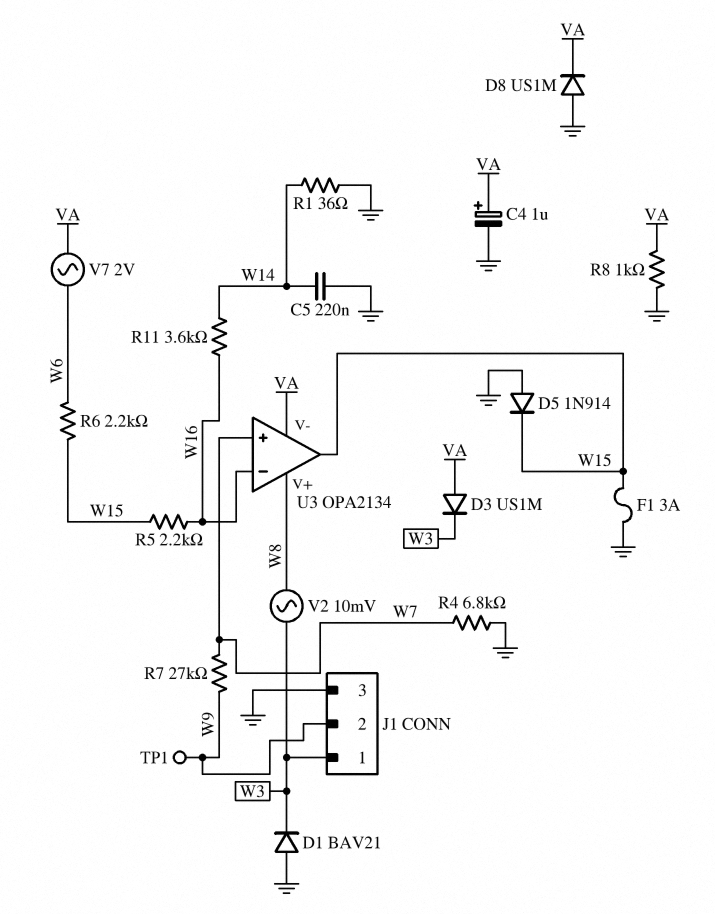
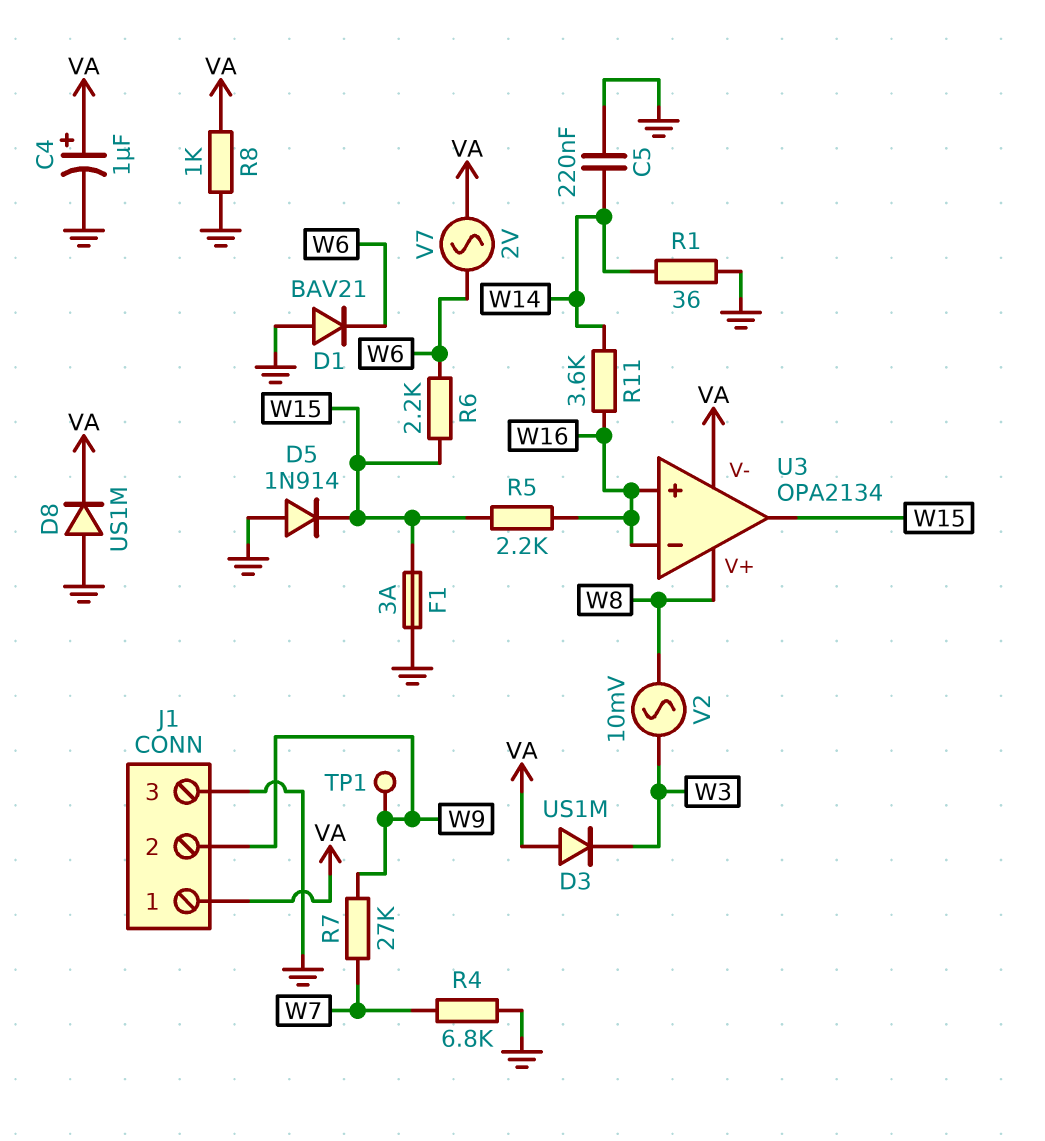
D1: diode BAV21 (A GND, K W3) -> diode BAV21 (A GND, K W6)
J1 pin 1: W3 -> VA
U3 pin in+: W7 -> W16

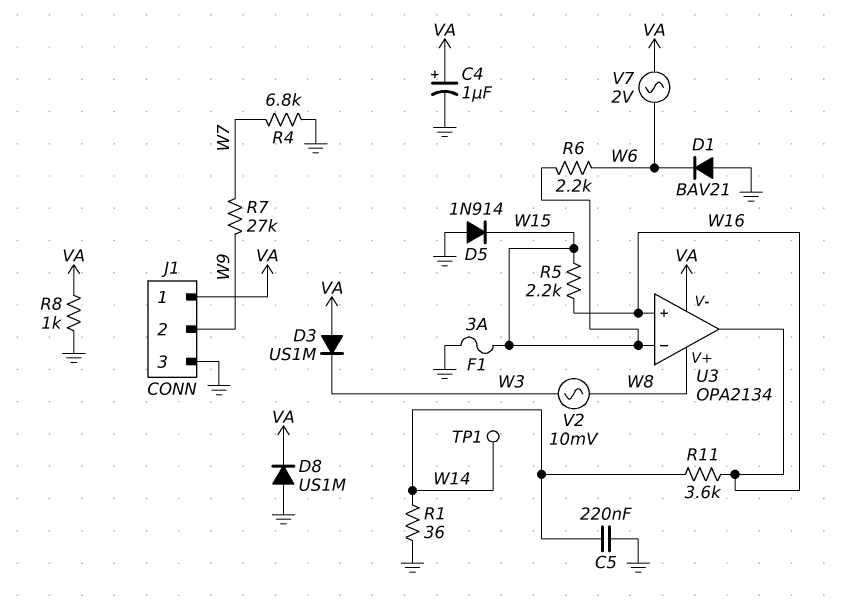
TP1: test point (W9) -> test point (W14)
U3 pin in-: W16 -> W15
U3 pin out: W15 -> W16

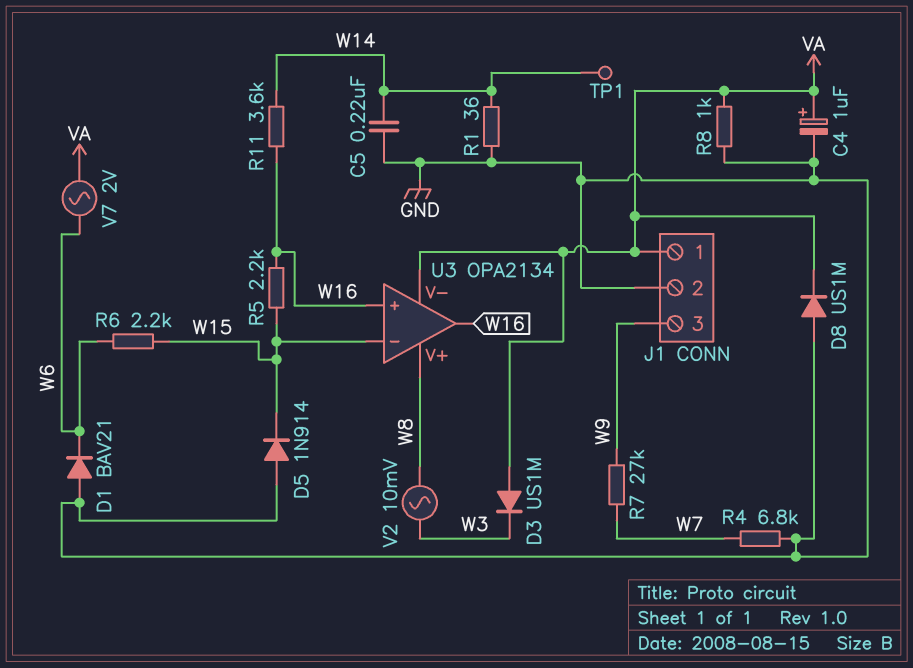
F1: 3A (GND, W15) -> none
J1 pin 2: W9 -> GND
J1 pin 3: GND -> W9

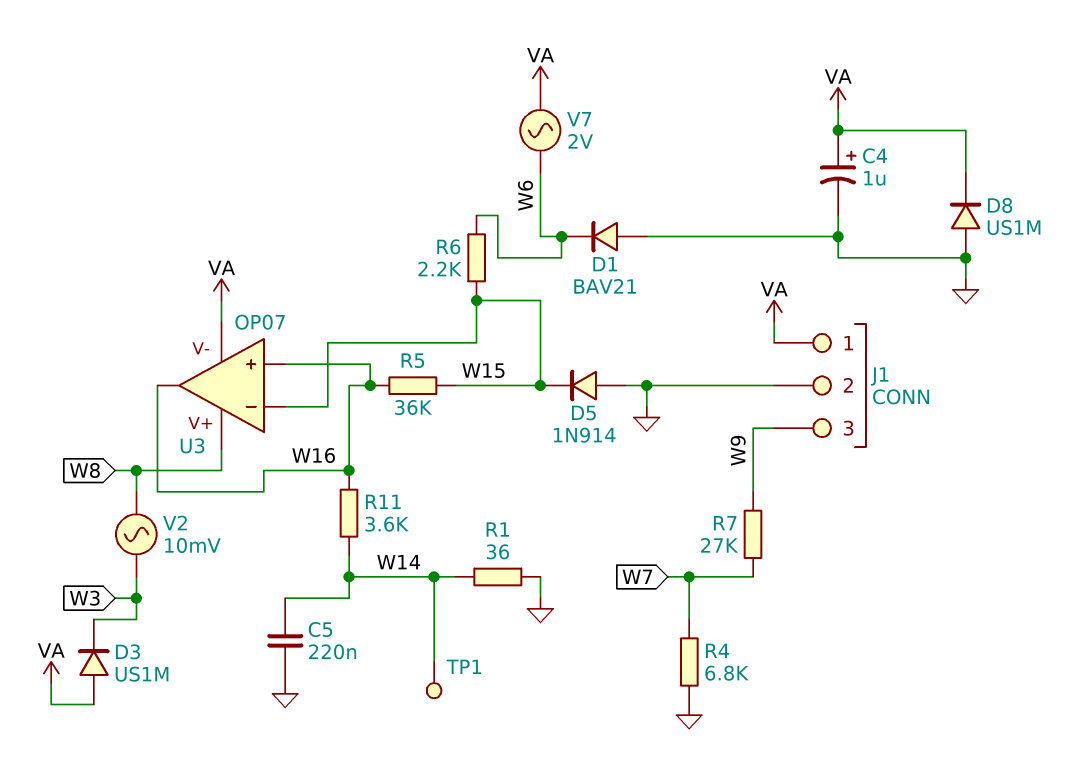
R5: 2.2k (W15, W16) -> 36k (W15, W16)
R8: 1k (GND, VA) -> none
U3: OPA2134 -> OP07

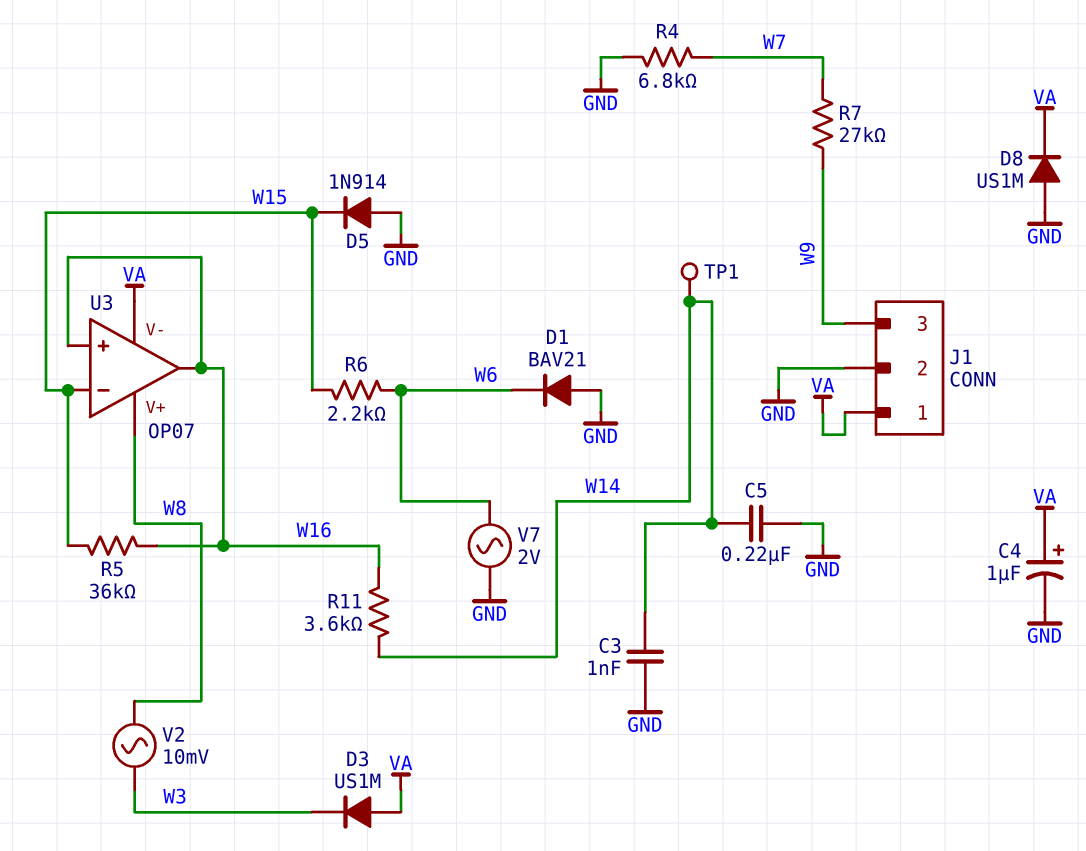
C3: none -> 1nF (GND, W14)
R1: 36 (GND, W14) -> none
V7: AC 2V (VA, W6) -> AC 2V (GND, W6)

